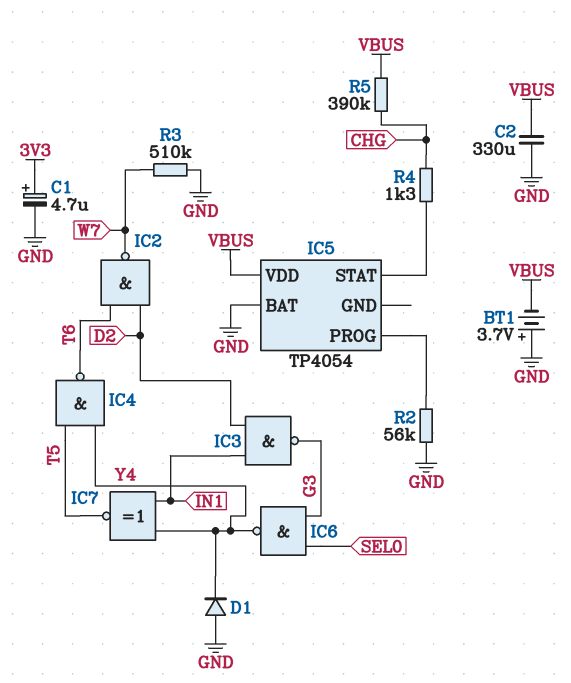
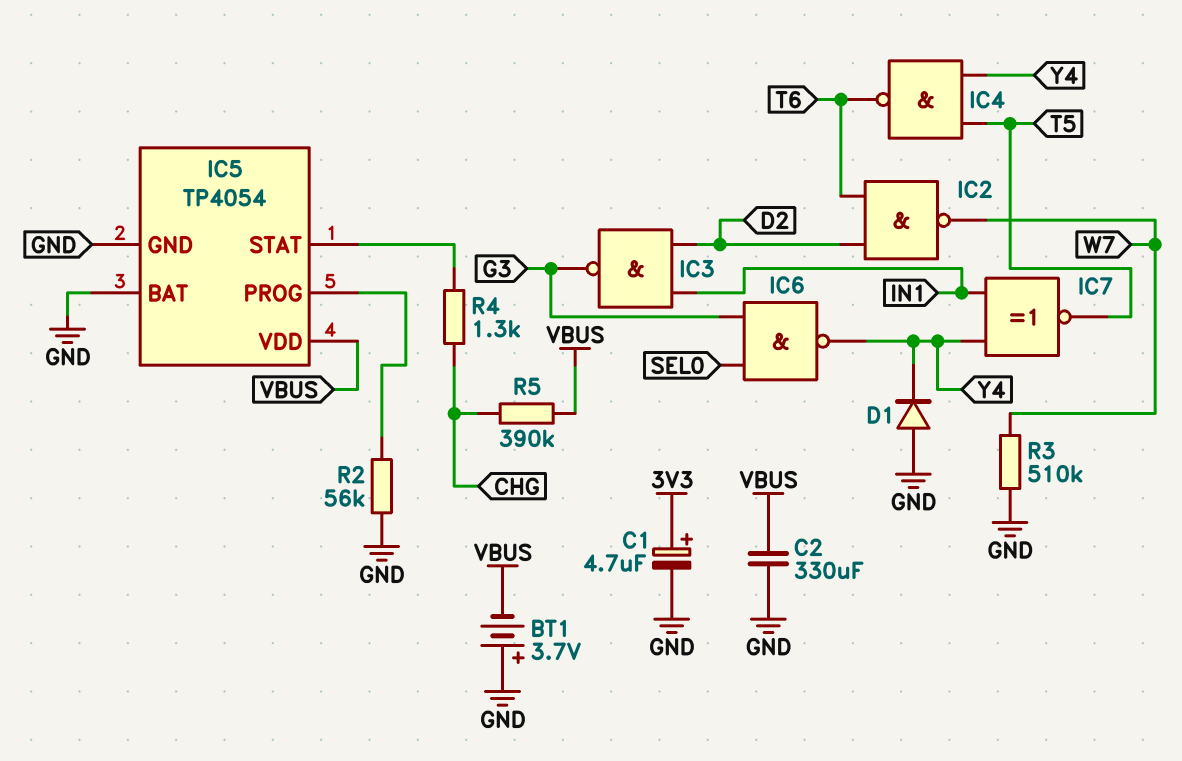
IC5 pin GND: none -> GND

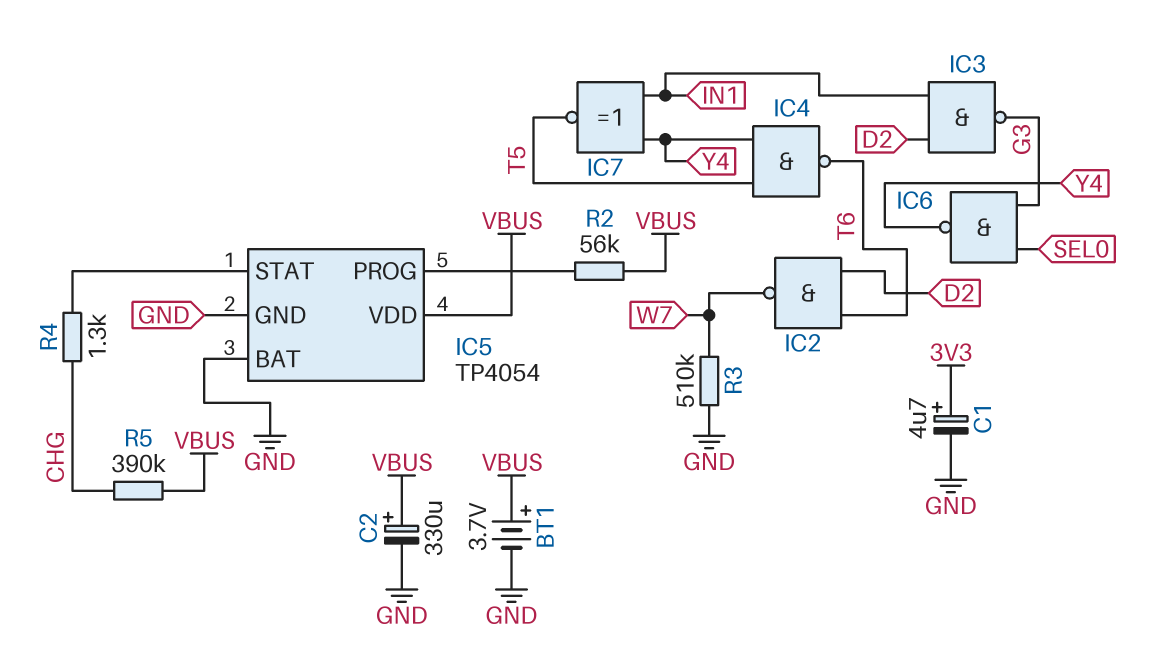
BT1: 3.7V (plus GND, minus VBUS) -> 3.7V (plus VBUS, minus GND)
C2: 330uF (GND, VBUS) -> 330uF (plus VBUS, minus GND)
D1: diode (A GND, K Y4) -> none
R2: 56k (GND, IC5/PROG) -> 56k (IC5/PROG, VBUS)

